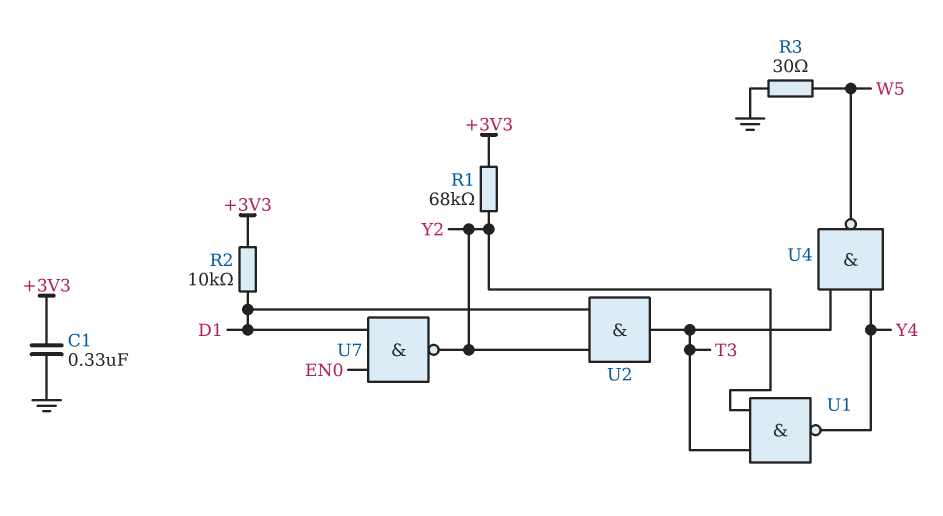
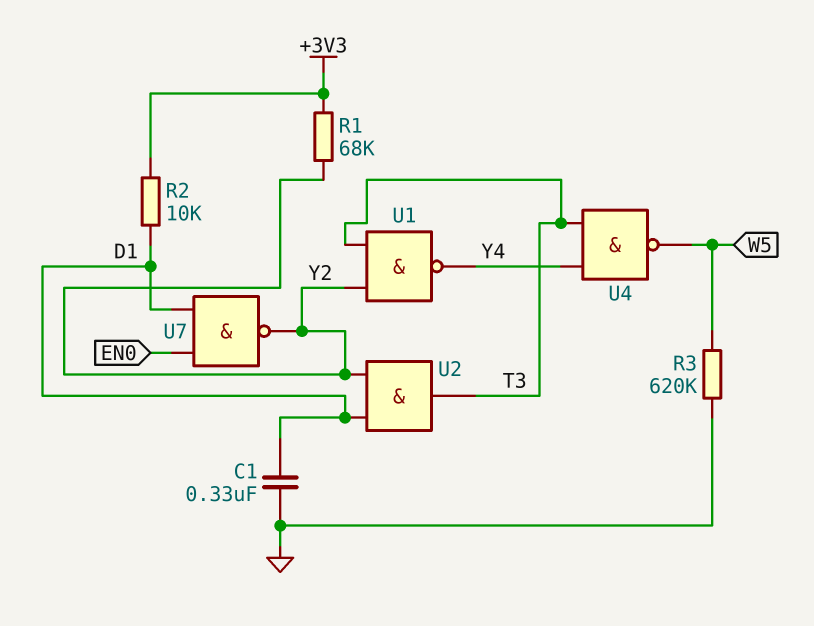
C1: 330nF (+3V3, GND) -> 330nF (D1, GND)
R3: 30 (GND, W5) -> 620k (GND, W5)

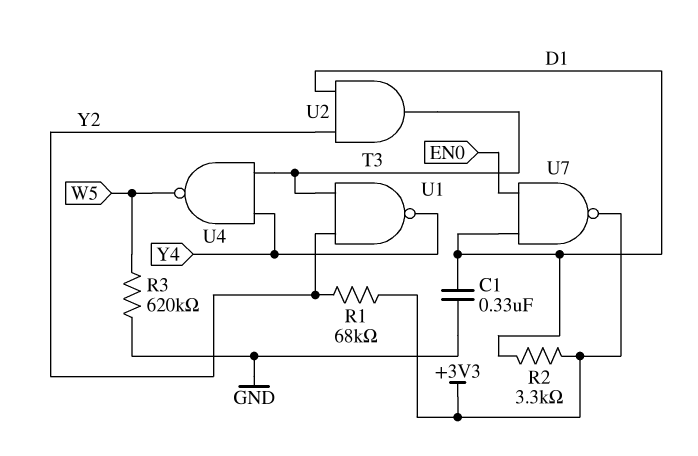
R2: 10k (+3V3, D1) -> 3.3k (+3V3, D1)
U7: NAND (in D1, in EN0, out Y2) -> NAND (in D1, in EN0, out +3V3)

